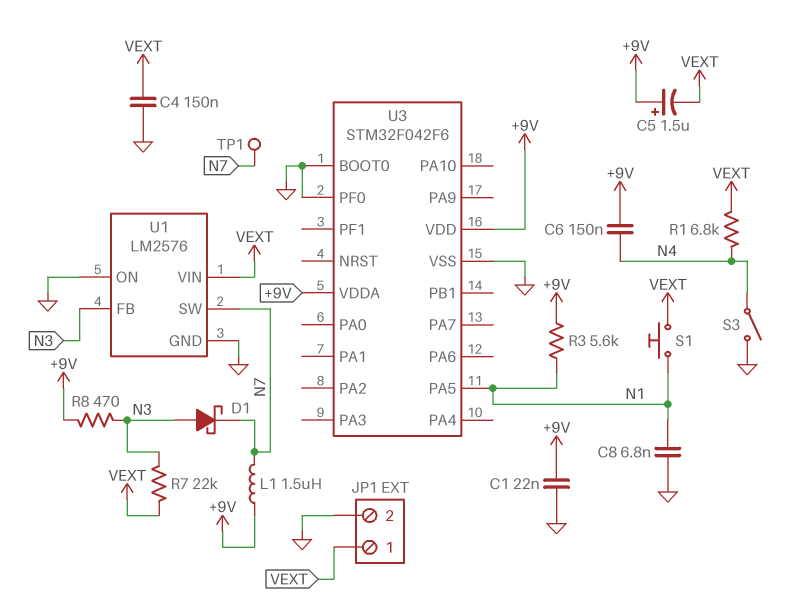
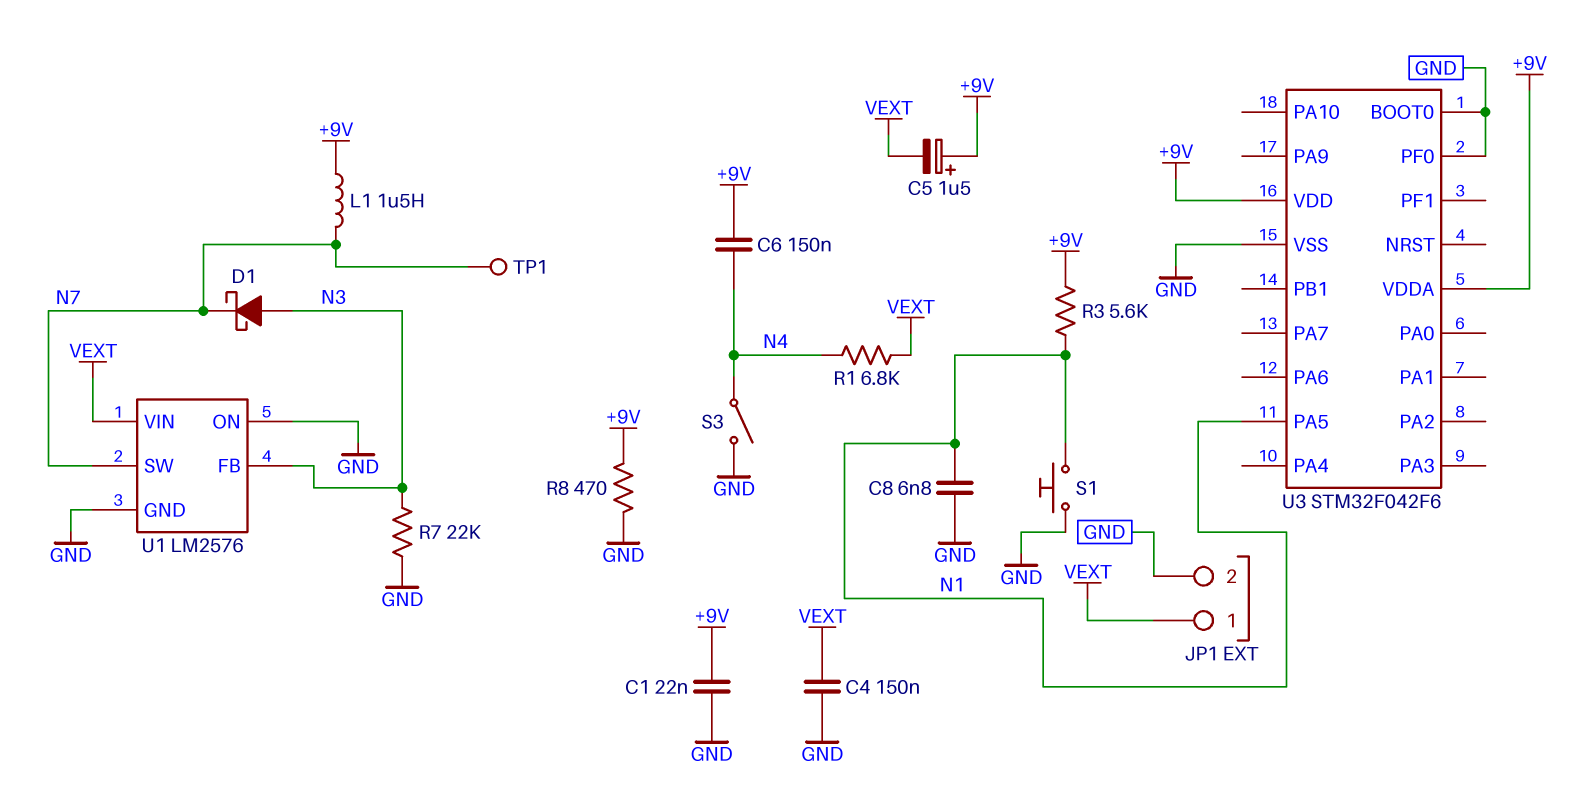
R7: 22k (N3, VEXT) -> 22k (GND, N3)
R8: 470 (+9V, N3) -> 470 (+9V, GND)
S1: button (N1, VEXT) -> button (GND, N1)

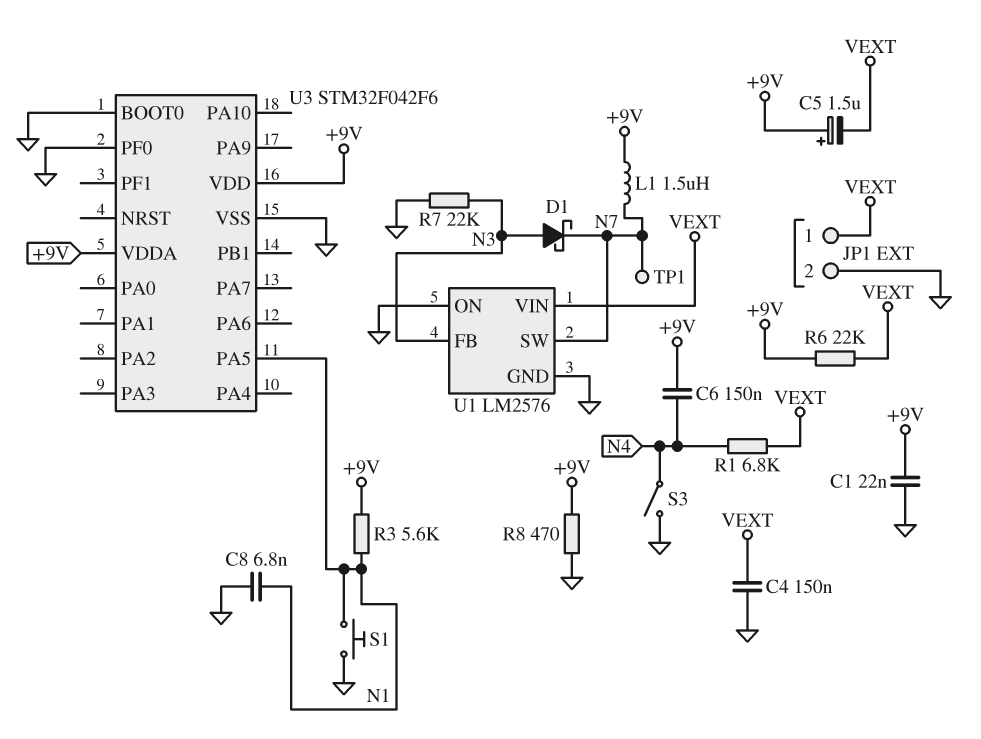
R6: none -> 22k (+9V, VEXT)

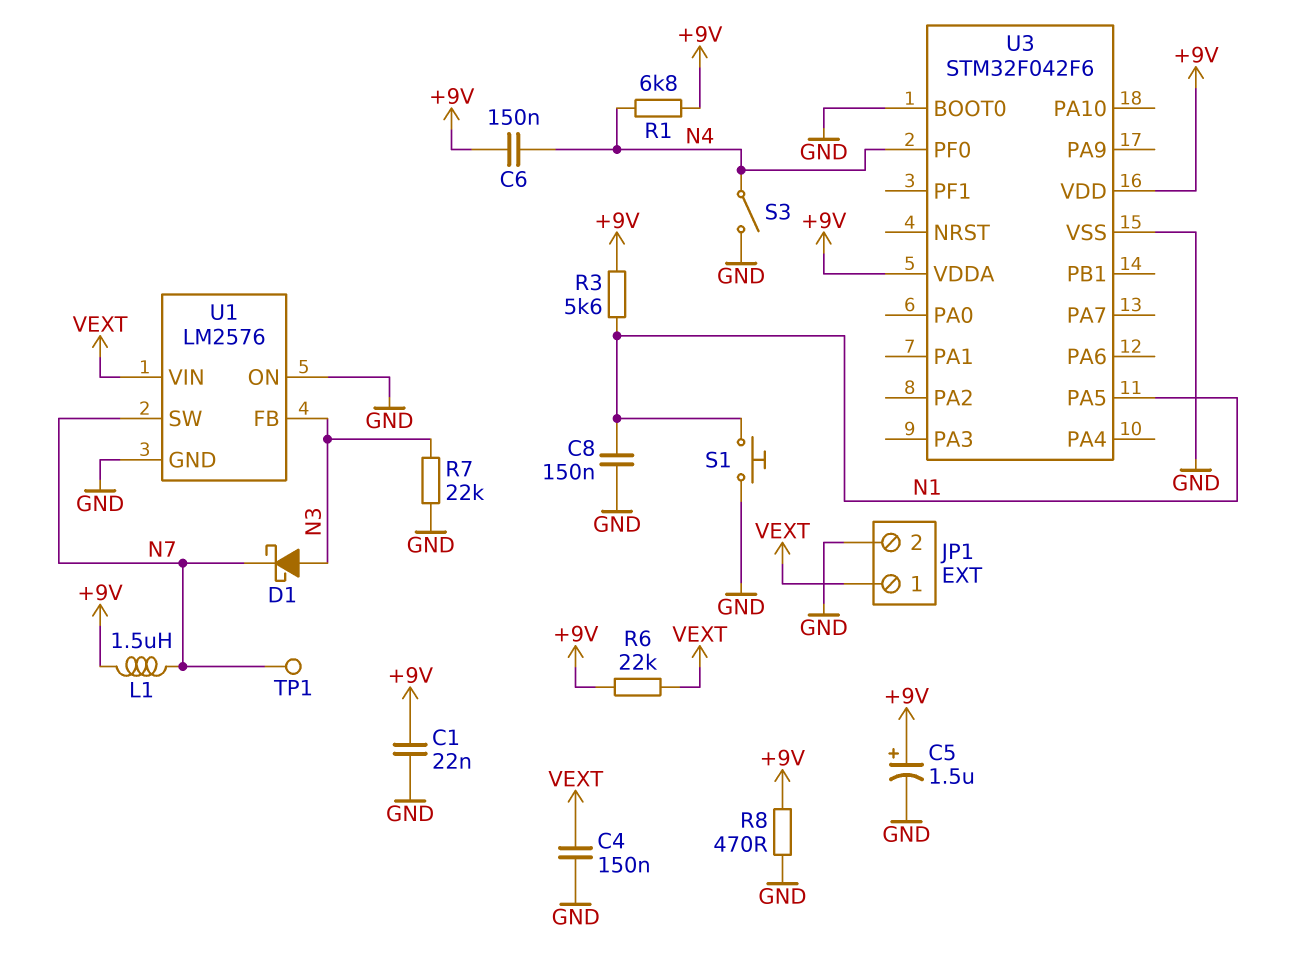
C5: 1.5uF (plus +9V, minus VEXT) -> 1.5uF (plus +9V, minus GND)
C8: 6.8nF (GND, N1) -> 150nF (GND, N1)
R1: 6.8k (N4, VEXT) -> 6.8k (+9V, N4)
U3 pin PF0: GND -> N4

